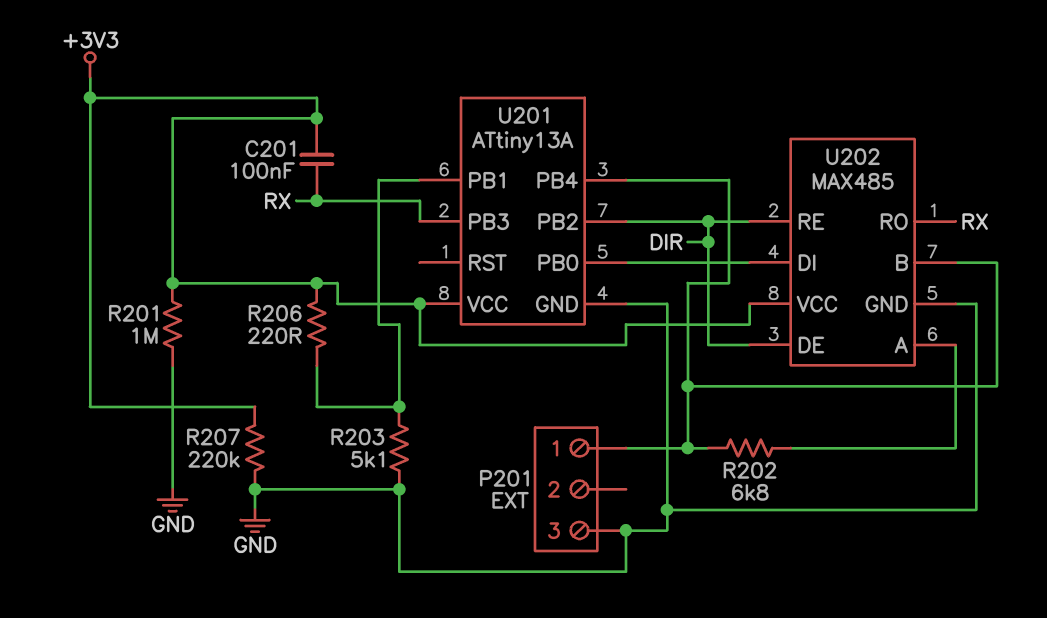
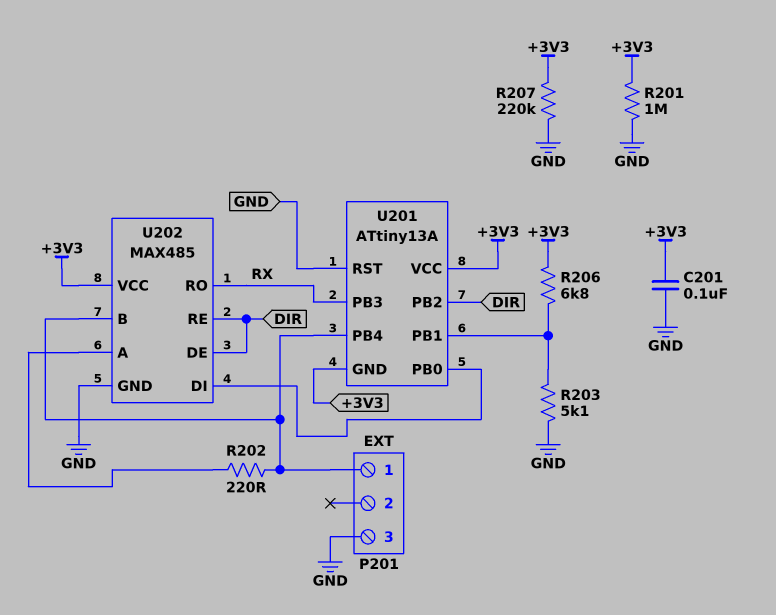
C201: 100nF (+3V3, RX) -> 100nF (+3V3, GND)
R202: 6.8k (P201/1, U202/A) -> 220 (P201/1, U202/A)
R206: 220 (+3V3, U201/PB1) -> 6.8k (+3V3, U201/PB1)
U201 pin GND: GND -> +3V3
U201 pin RST: none -> GND

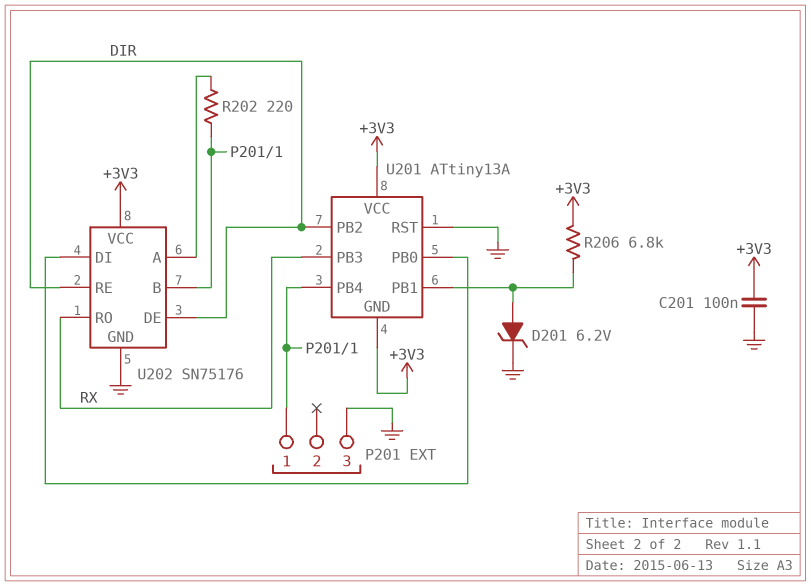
D201: none -> zener 6.2V (A U201/PB1, K GND)
R201: 1M (+3V3, GND) -> none
R203: 5.1k (GND, U201/PB1) -> none
R207: 220k (+3V3, GND) -> none
U202: MAX485 -> SN75176

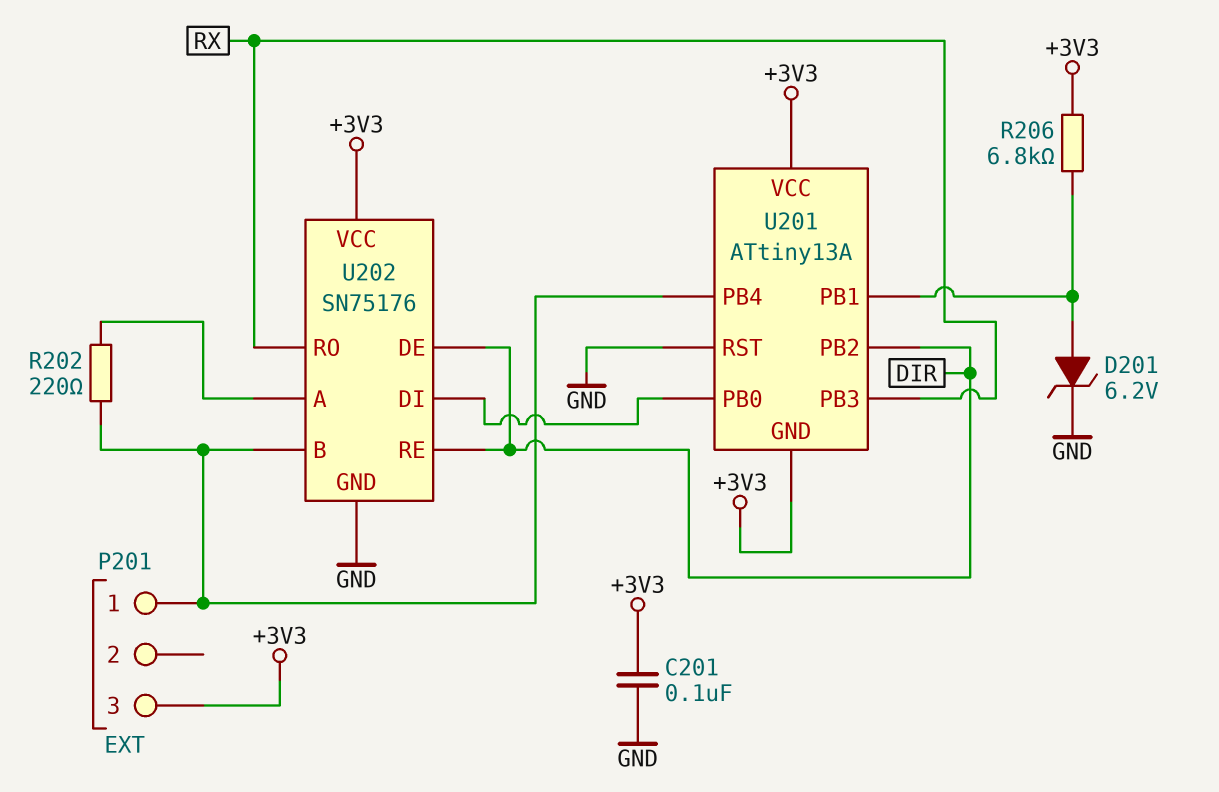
P201 pin 3: GND -> +3V3

